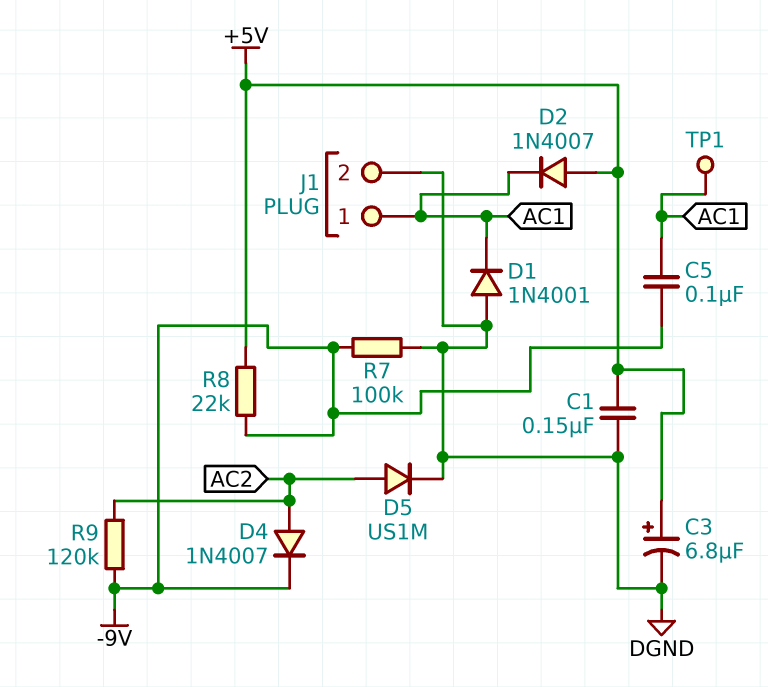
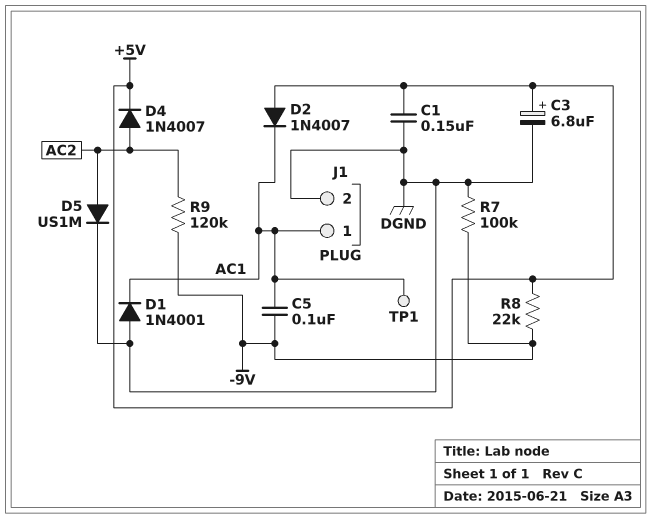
D4: diode 1N4007 (A AC2, K -9V) -> diode 1N4007 (A AC2, K +5V)

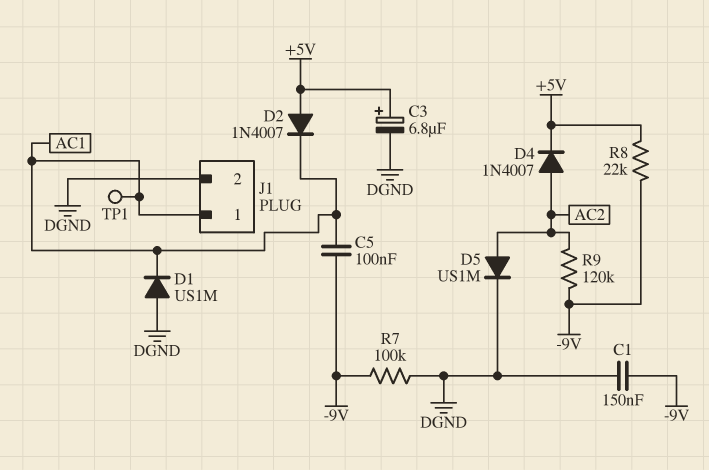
C1: 150nF (+5V, DGND) -> 150nF (-9V, DGND)
D1: diode 1N4001 (A DGND, K AC1) -> diode US1M (A DGND, K AC1)

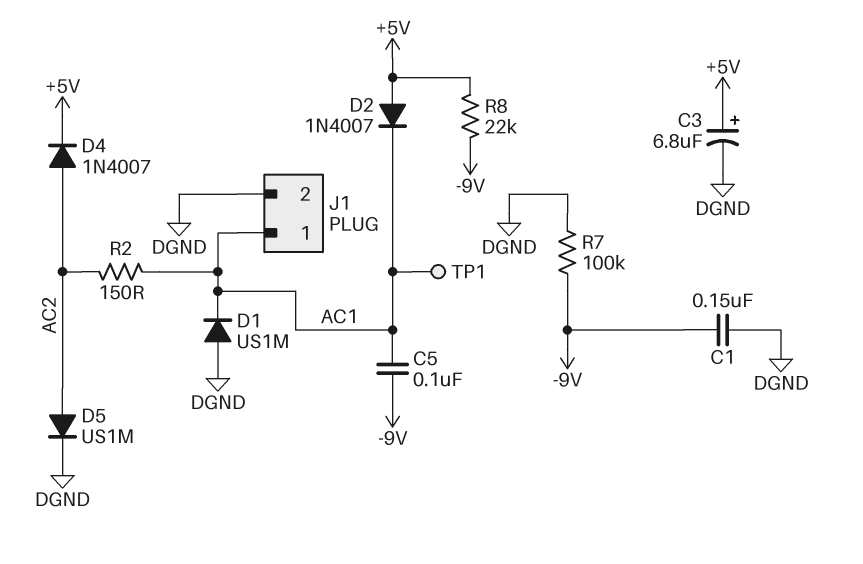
R2: none -> 150 (AC1, AC2)
R9: 120k (-9V, AC2) -> none

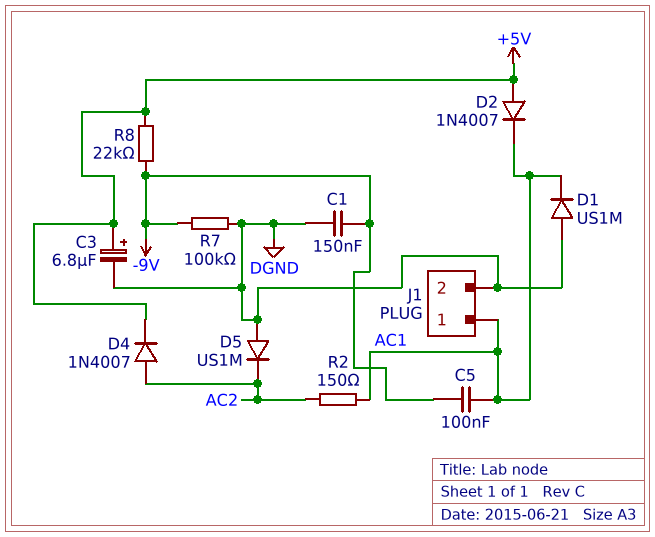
D5: diode US1M (A AC2, K DGND) -> diode US1M (A DGND, K AC2)
TP1: test point (AC1) -> none

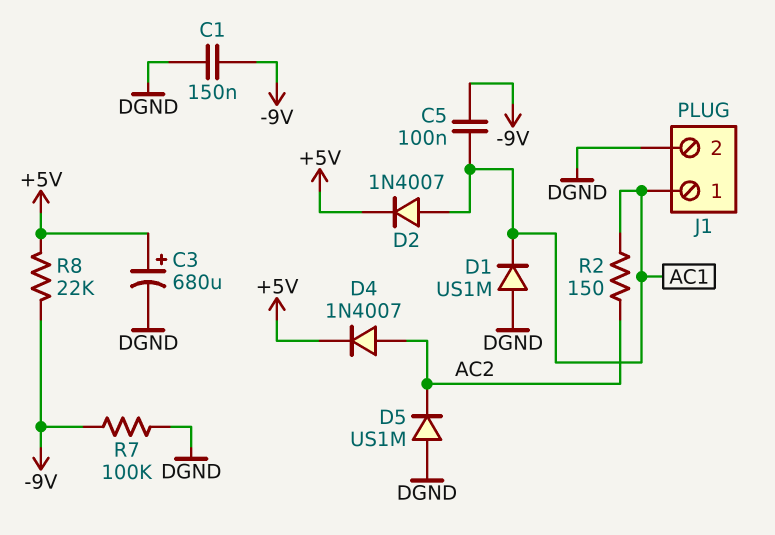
C3: 6.8uF (plus +5V, minus DGND) -> 680uF (plus +5V, minus DGND)
D2: diode 1N4007 (A +5V, K AC1) -> diode 1N4007 (A AC1, K +5V)

